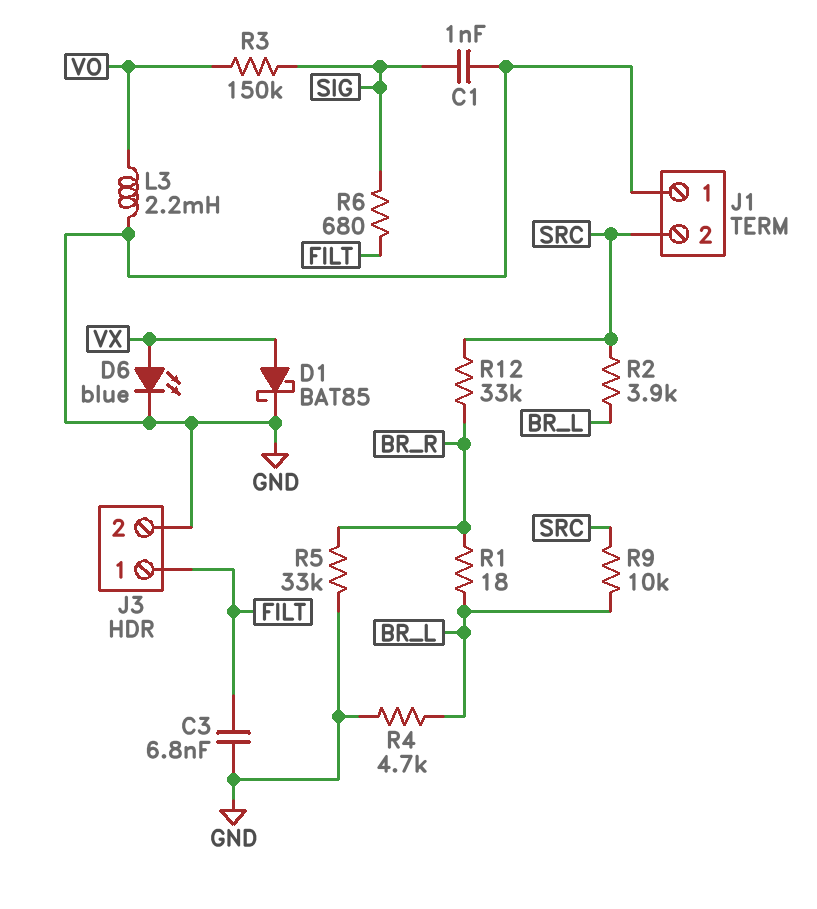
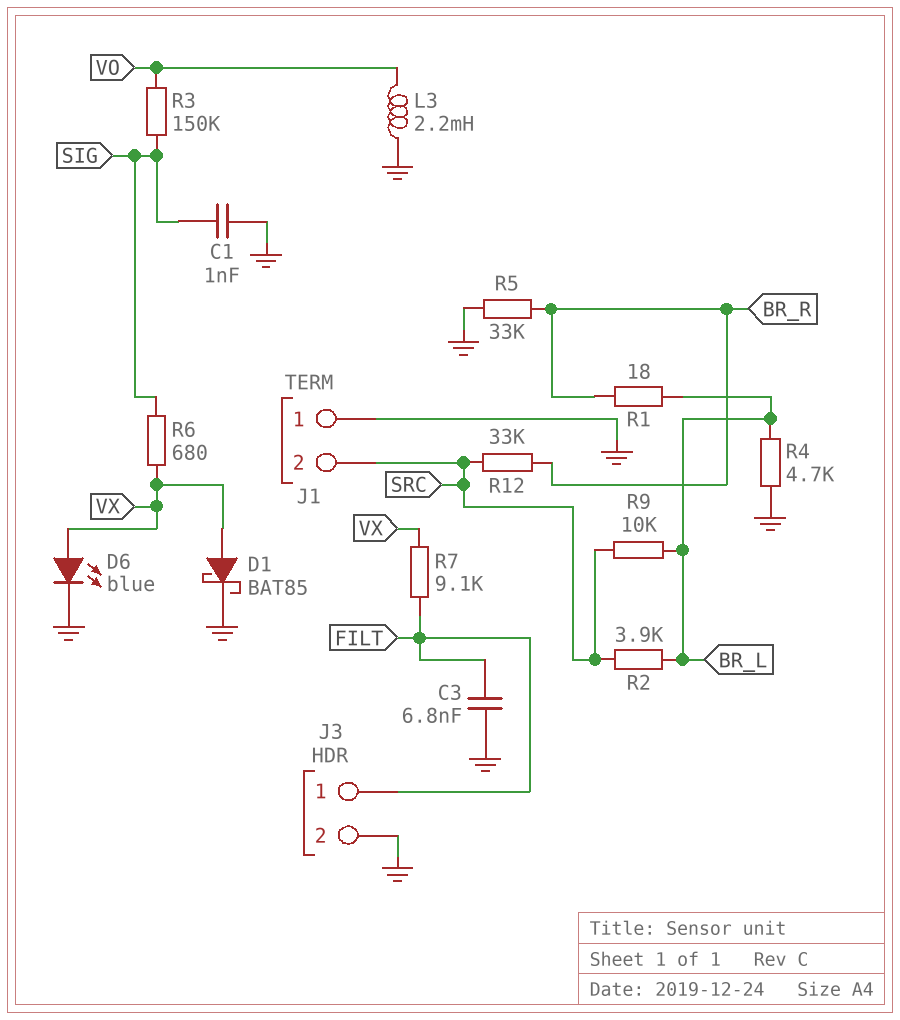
R6: 680 (FILT, SIG) -> 680 (SIG, VX)
R7: none -> 9.1k (FILT, VX)

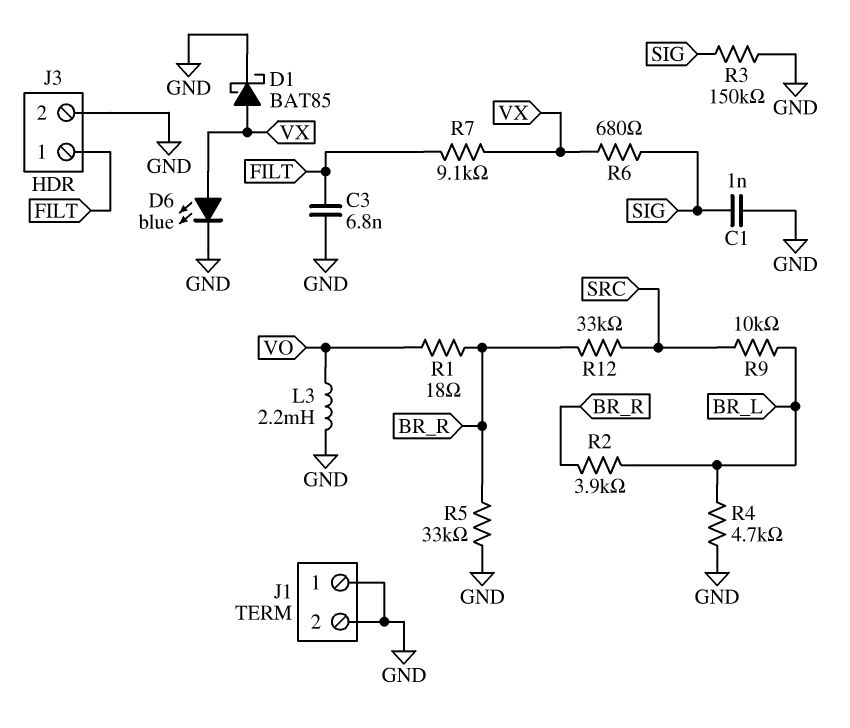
J1 pin 2: SRC -> GND
R1: 18 (BR_L, BR_R) -> 18 (BR_R, VO)
R2: 3.9k (BR_L, SRC) -> 3.9k (BR_L, BR_R)
R3: 150k (SIG, VO) -> 150k (GND, SIG)

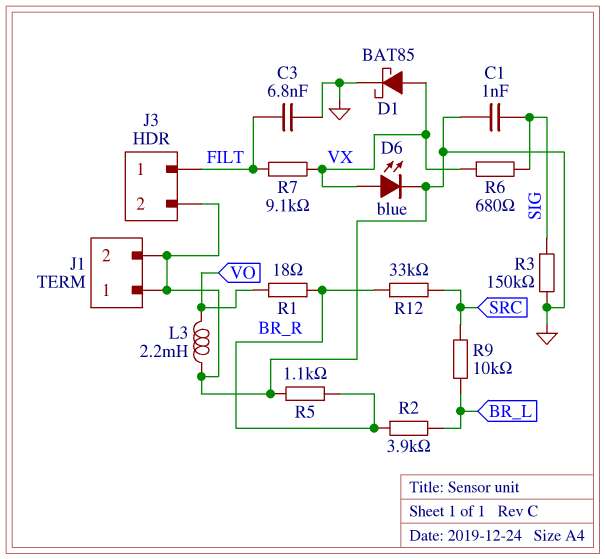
R4: 4.7k (BR_L, GND) -> none
R5: 33k (BR_R, GND) -> 1.1k (BR_R, GND)

